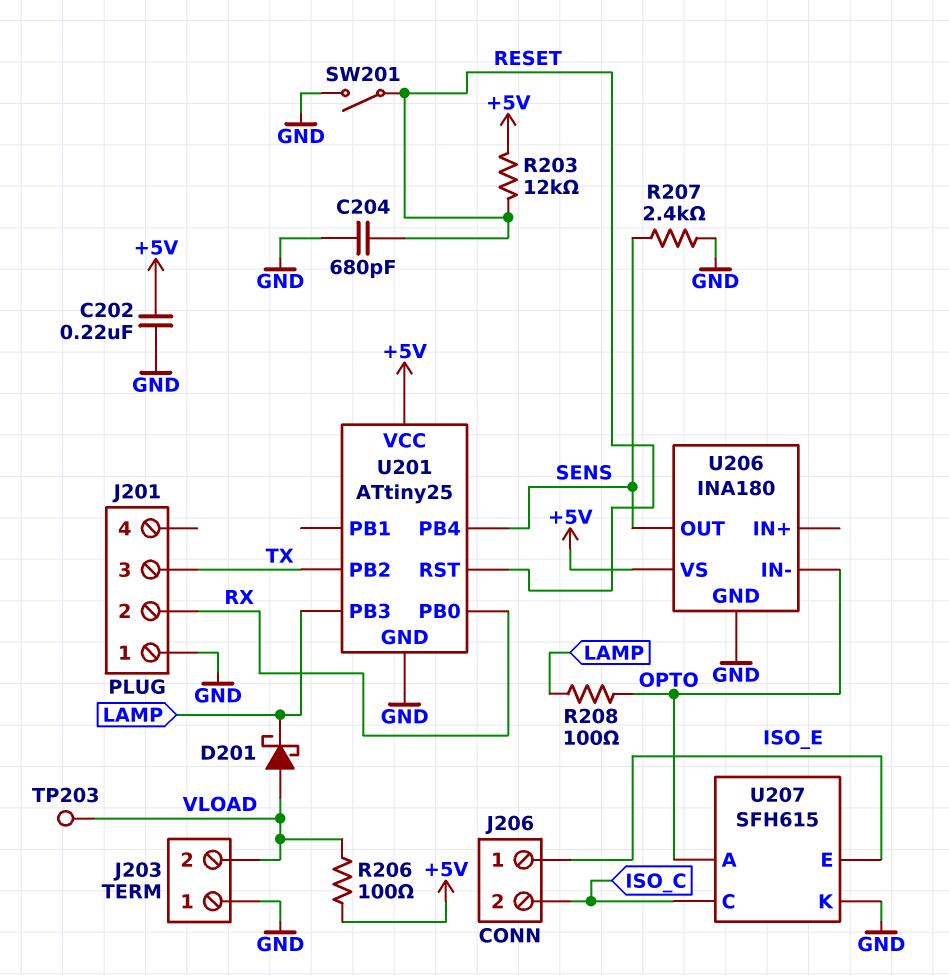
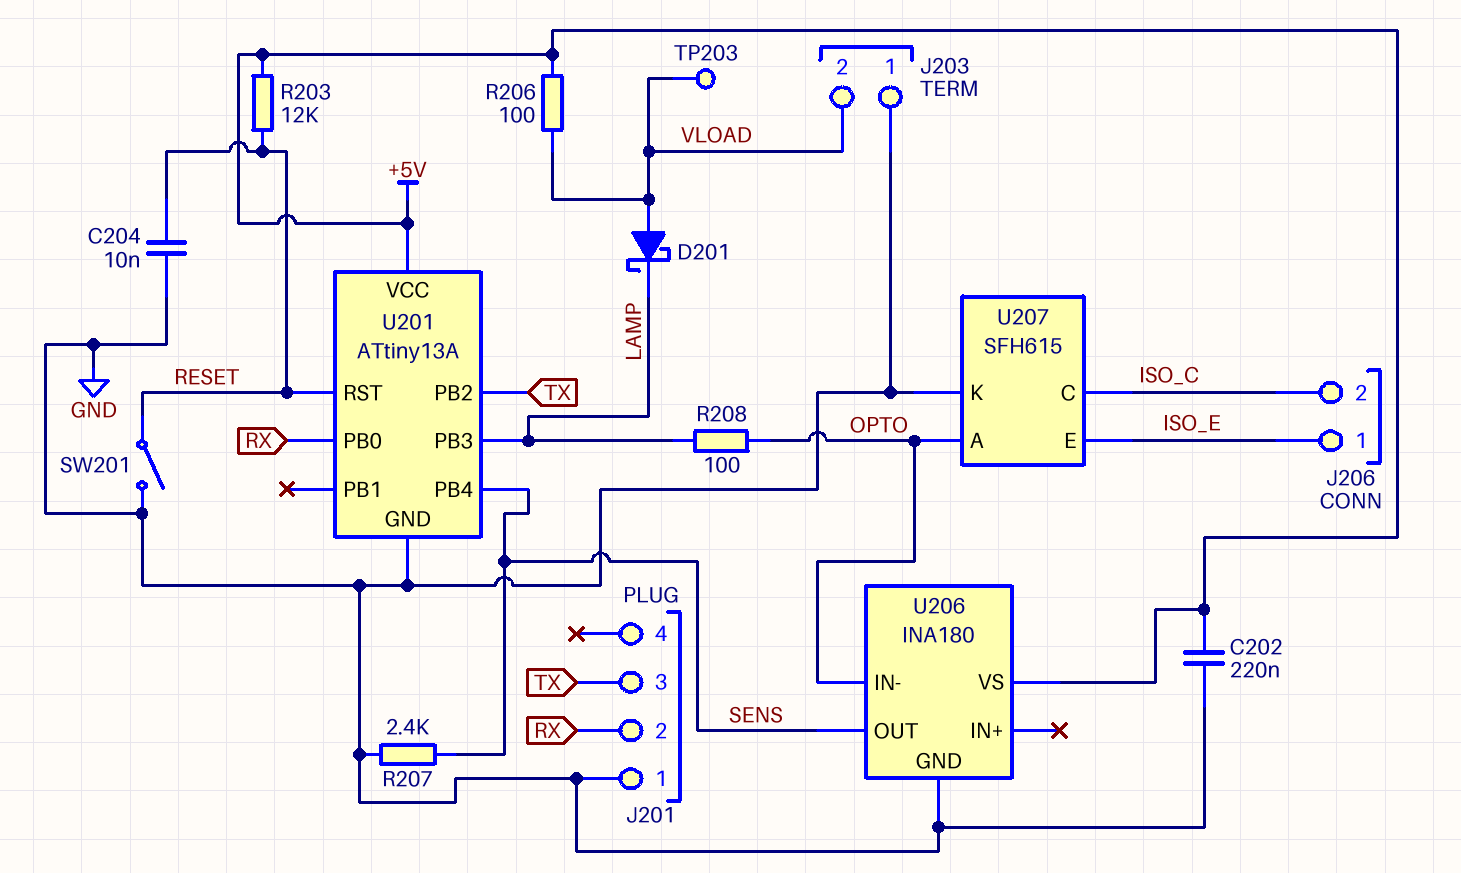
C204: 680pF (GND, RESET) -> 10nF (GND, RESET)
U201: ATtiny25 -> ATtiny13A

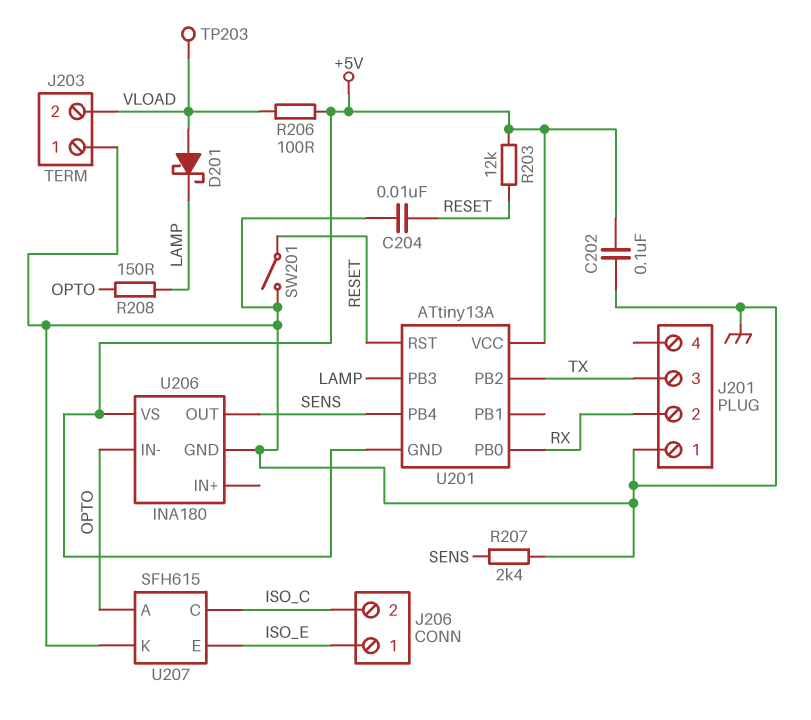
C202: 220nF (+5V, GND) -> 100nF (+5V, GND)
R208: 100 (LAMP, OPTO) -> 150 (LAMP, OPTO)
U201 pin GND: GND -> +5V

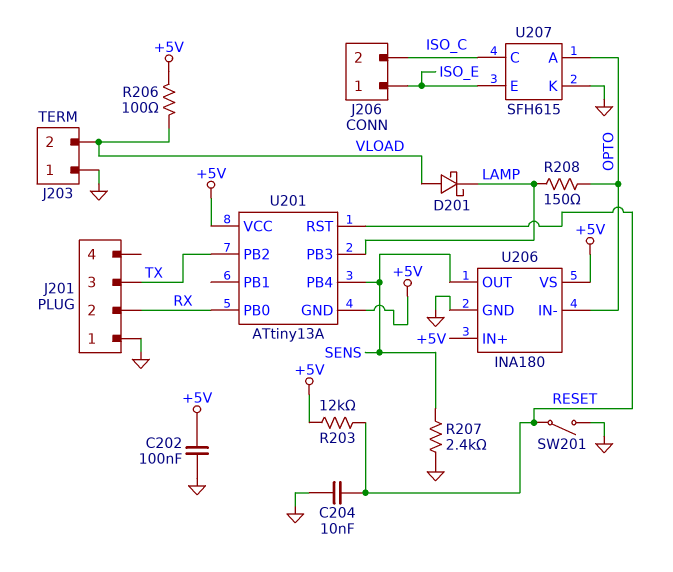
TP203: test point (VLOAD) -> none
U206 pin IN+: none -> +5V

